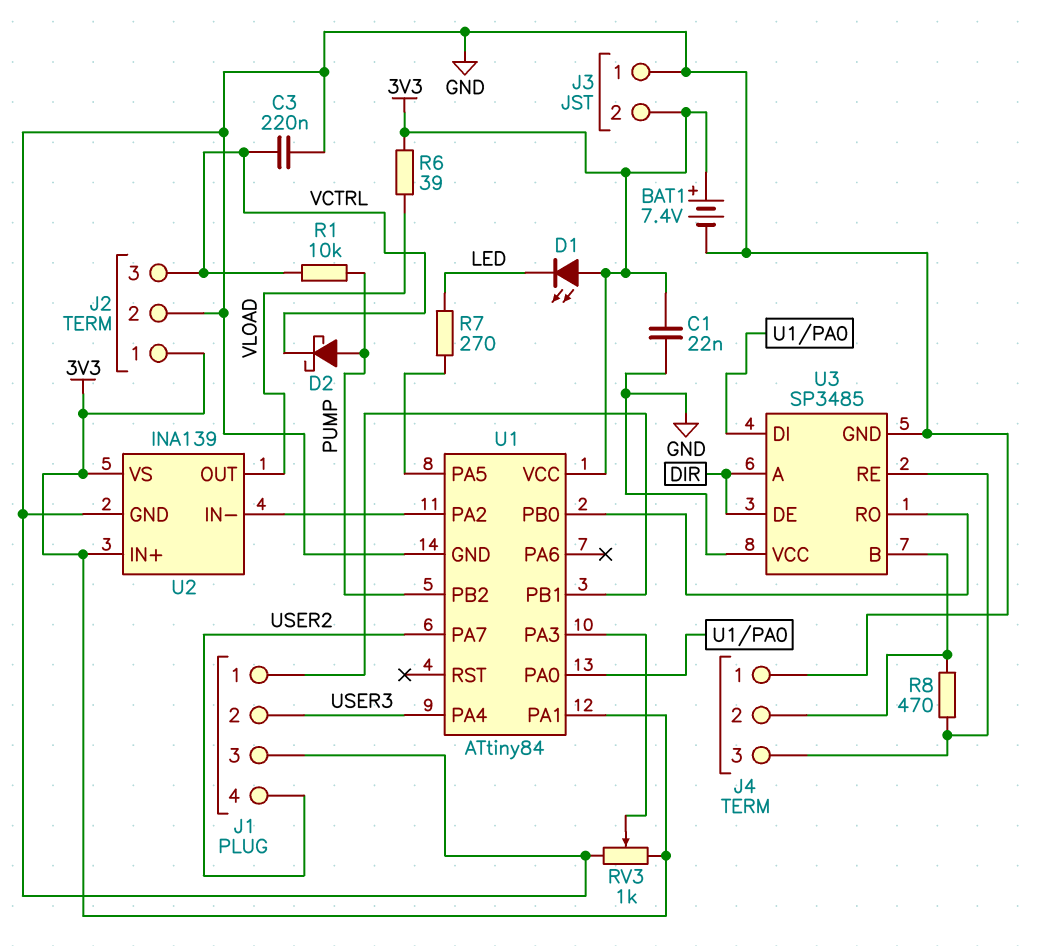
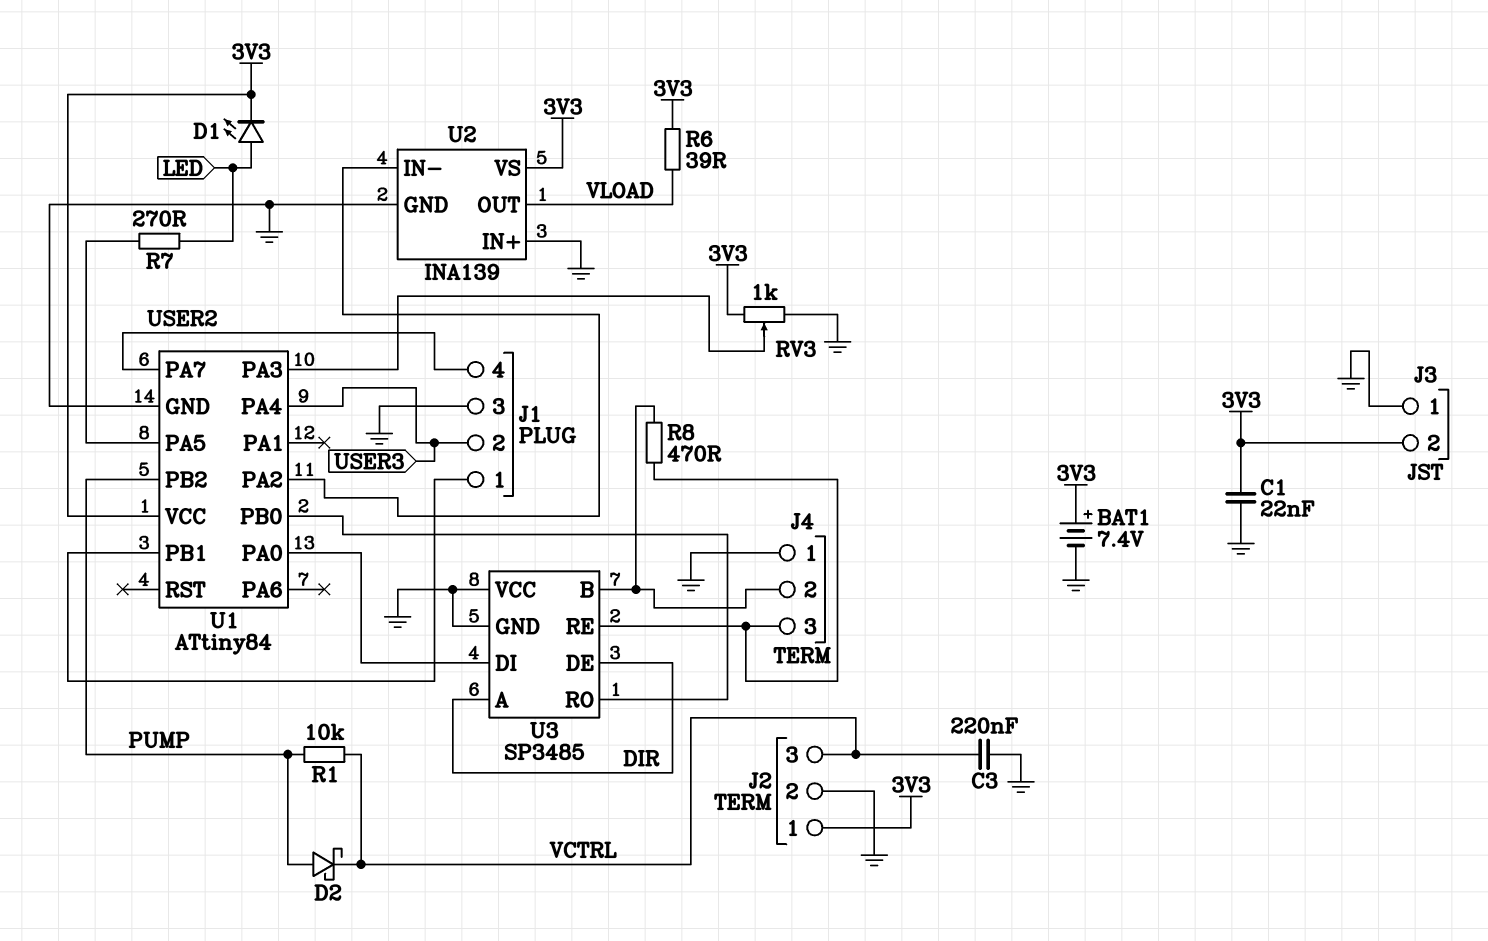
D1: LED (A 3V3, K LED) -> LED (A LED, K 3V3)
U1 pin PA1: 3V3 -> none
U2 pin IN+: 3V3 -> GND

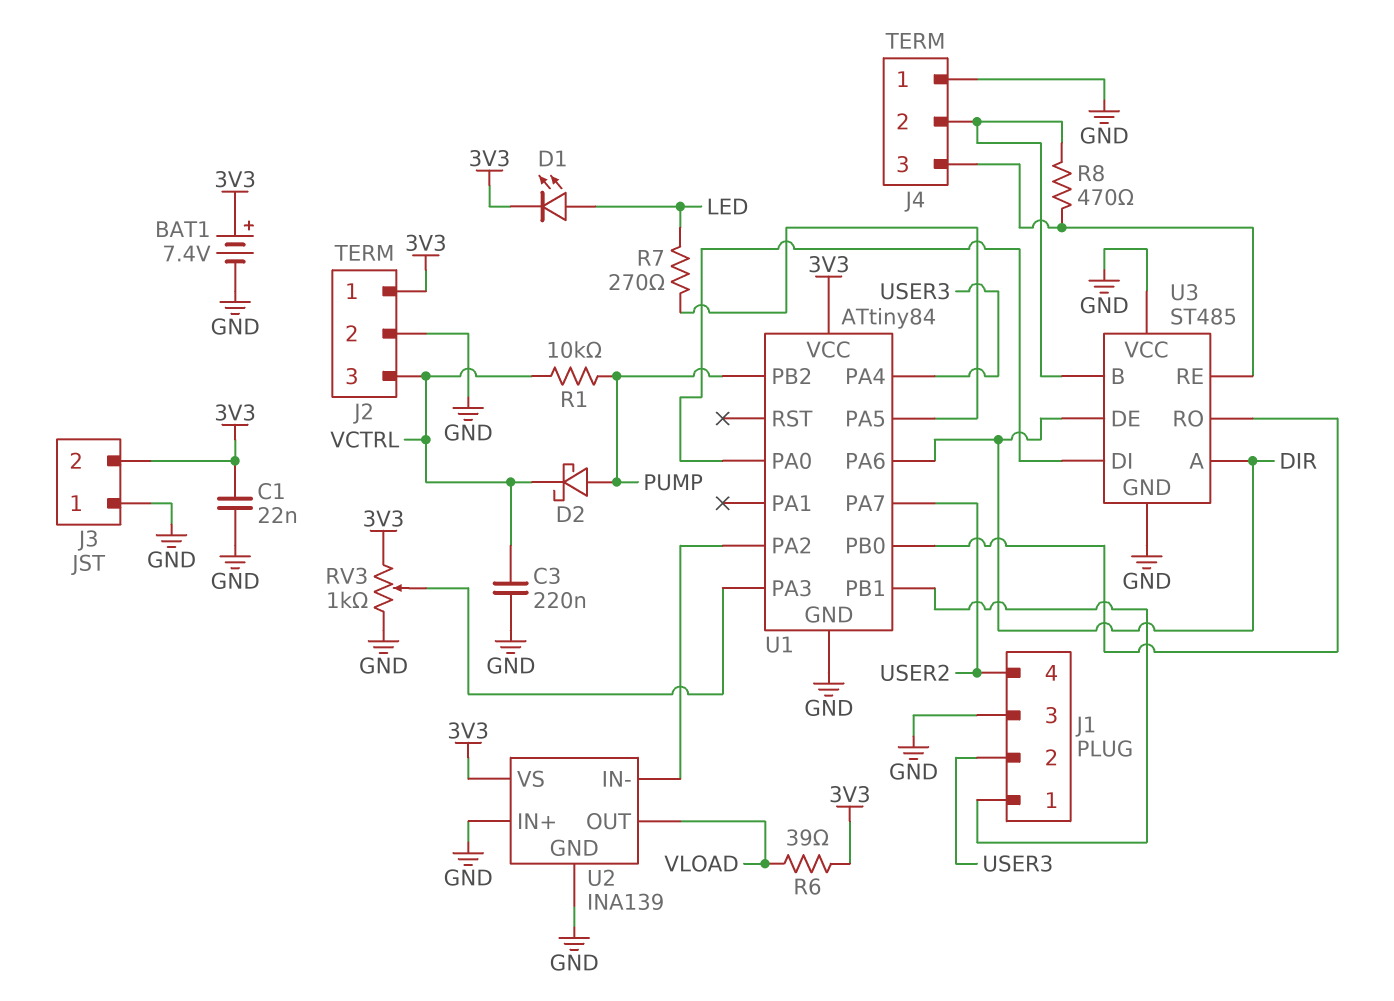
U1 pin PA6: none -> DIR
U3: SP3485 -> ST485

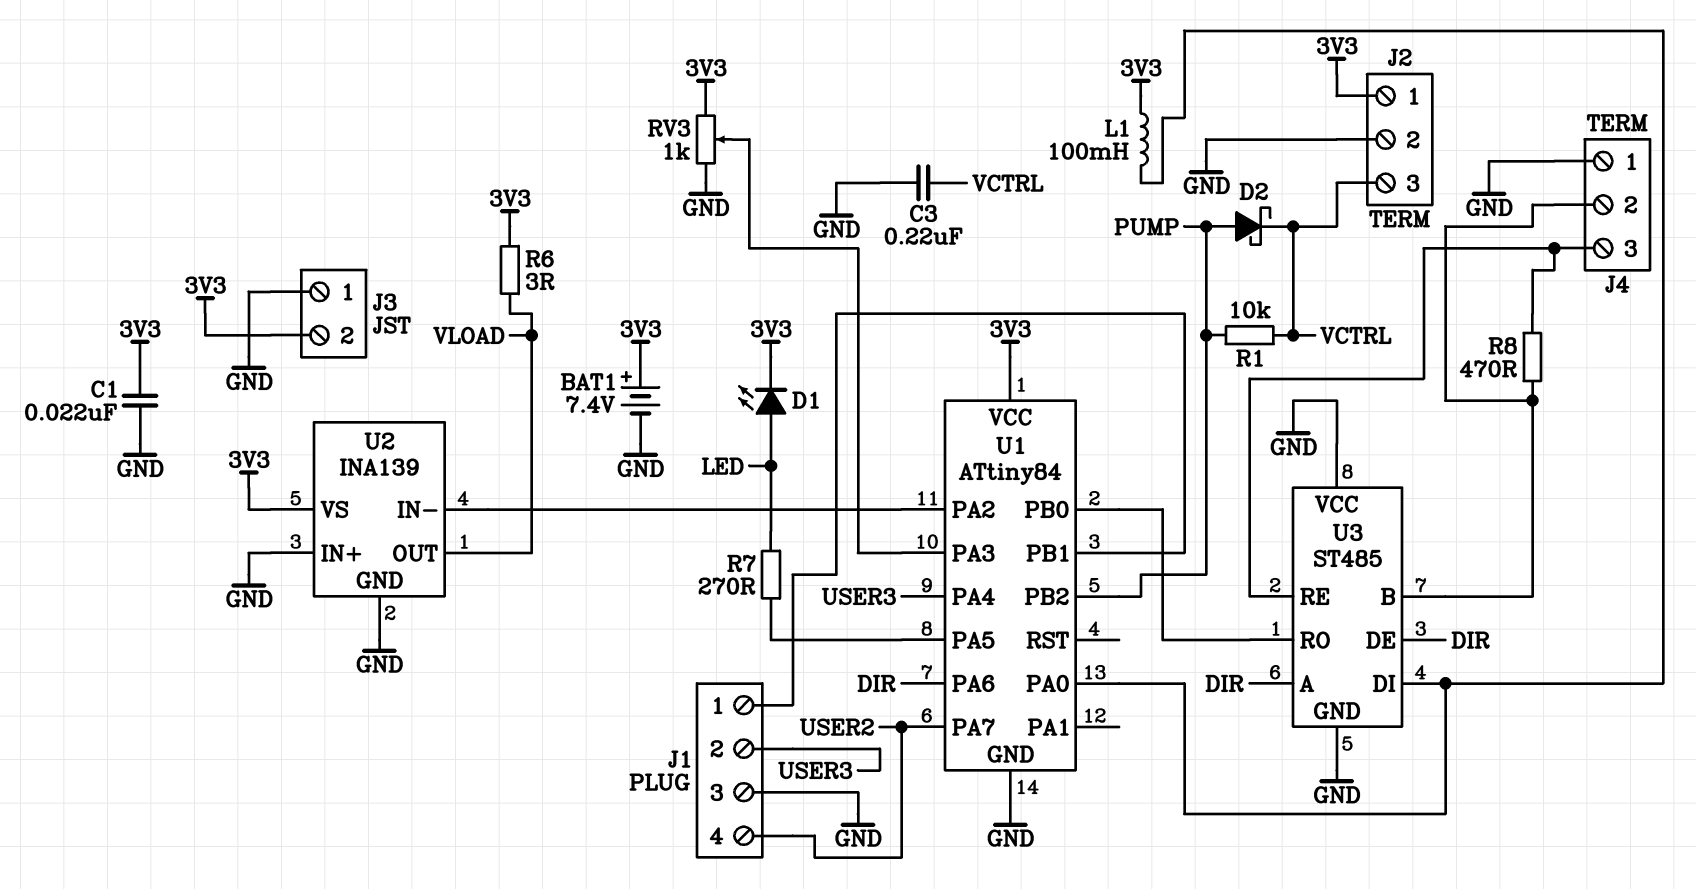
L1: none -> 100mH (3V3, U1/PA0)
R6: 39 (3V3, VLOAD) -> 3 (3V3, VLOAD)

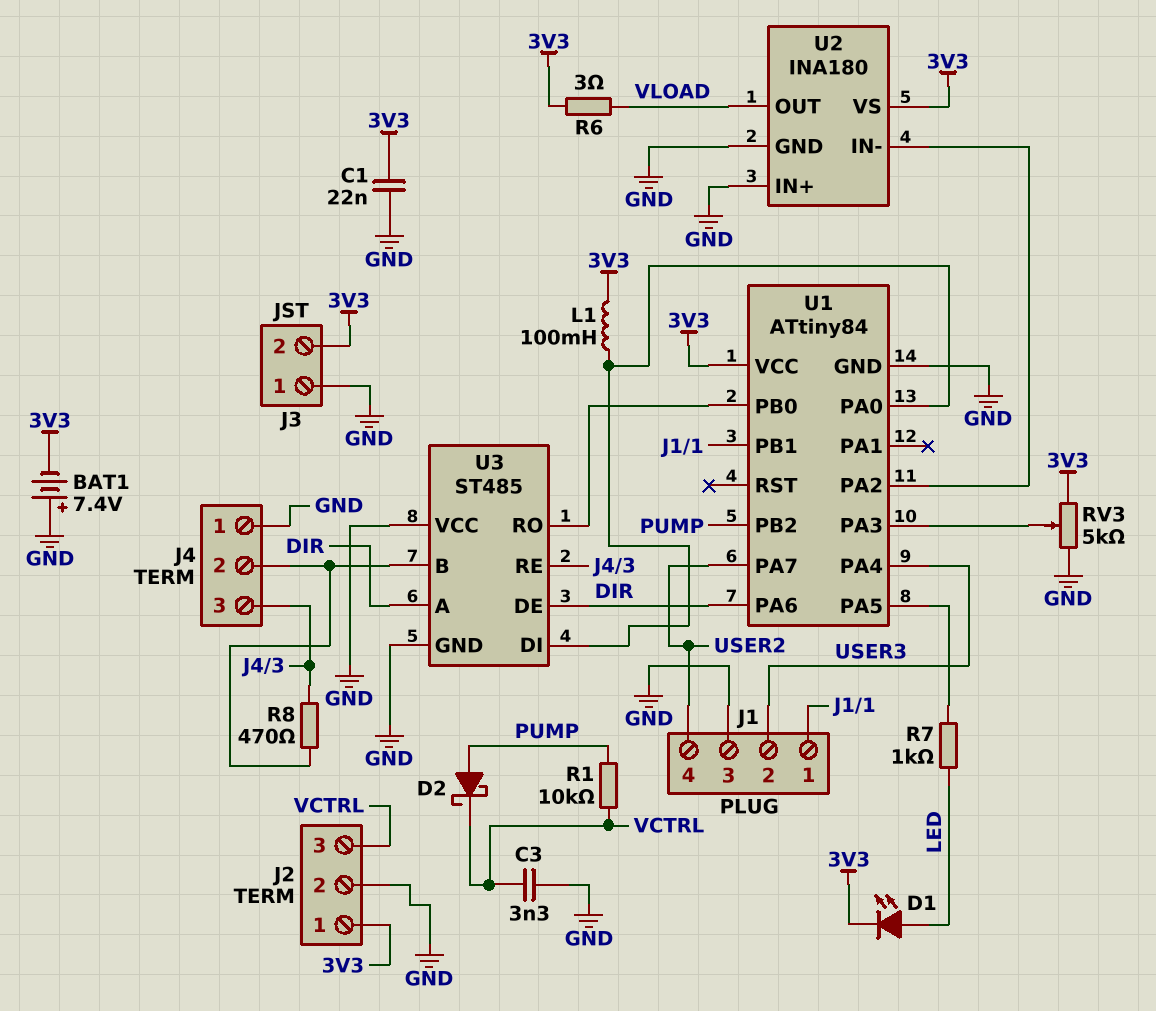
BAT1: 7.4V (plus 3V3, minus GND) -> 7.4V (plus GND, minus 3V3)
C3: 220nF (GND, VCTRL) -> 3.3nF (GND, VCTRL)
R7: 270 (LED, U1/PA5) -> 1k (LED, U1/PA5)
RV3: 1k (3V3, GND, wiper U1/PA3) -> 5k (3V3, GND, wiper U1/PA3)
U2: INA139 -> INA180

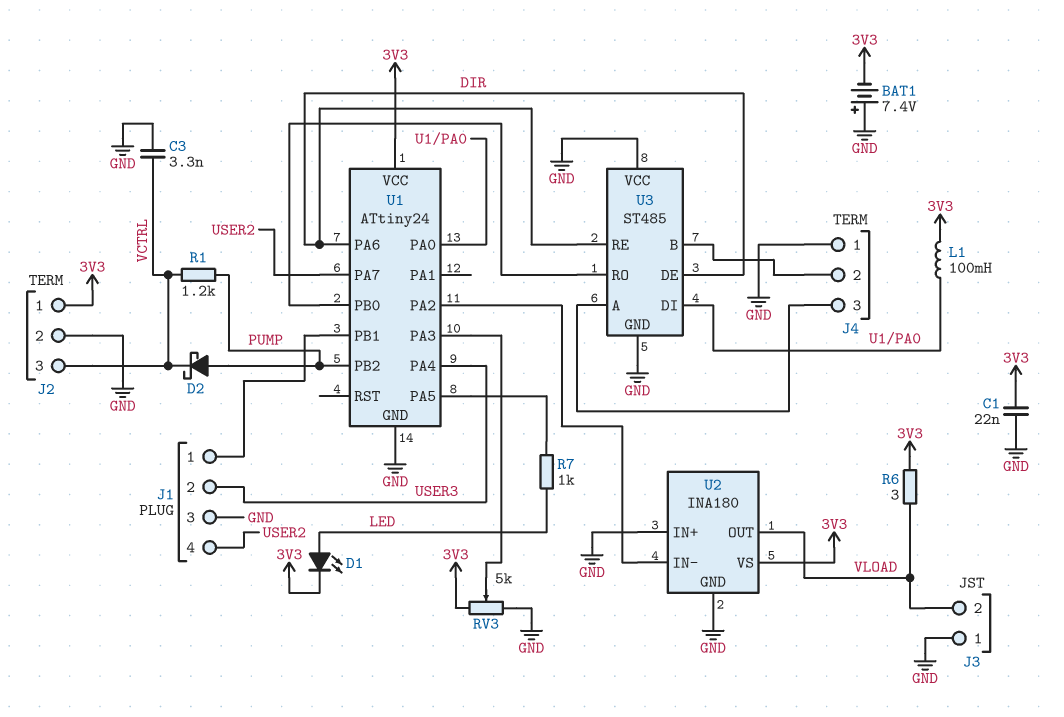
J3 pin 2: 3V3 -> VLOAD
R1: 10k (PUMP, VCTRL) -> 1.2k (PUMP, VCTRL)
R8: 470 (J4/2, J4/3) -> none
U1: ATtiny84 -> ATtiny24
U3 pin A: DIR -> J4/3
U3 pin RE: J4/3 -> DIR

